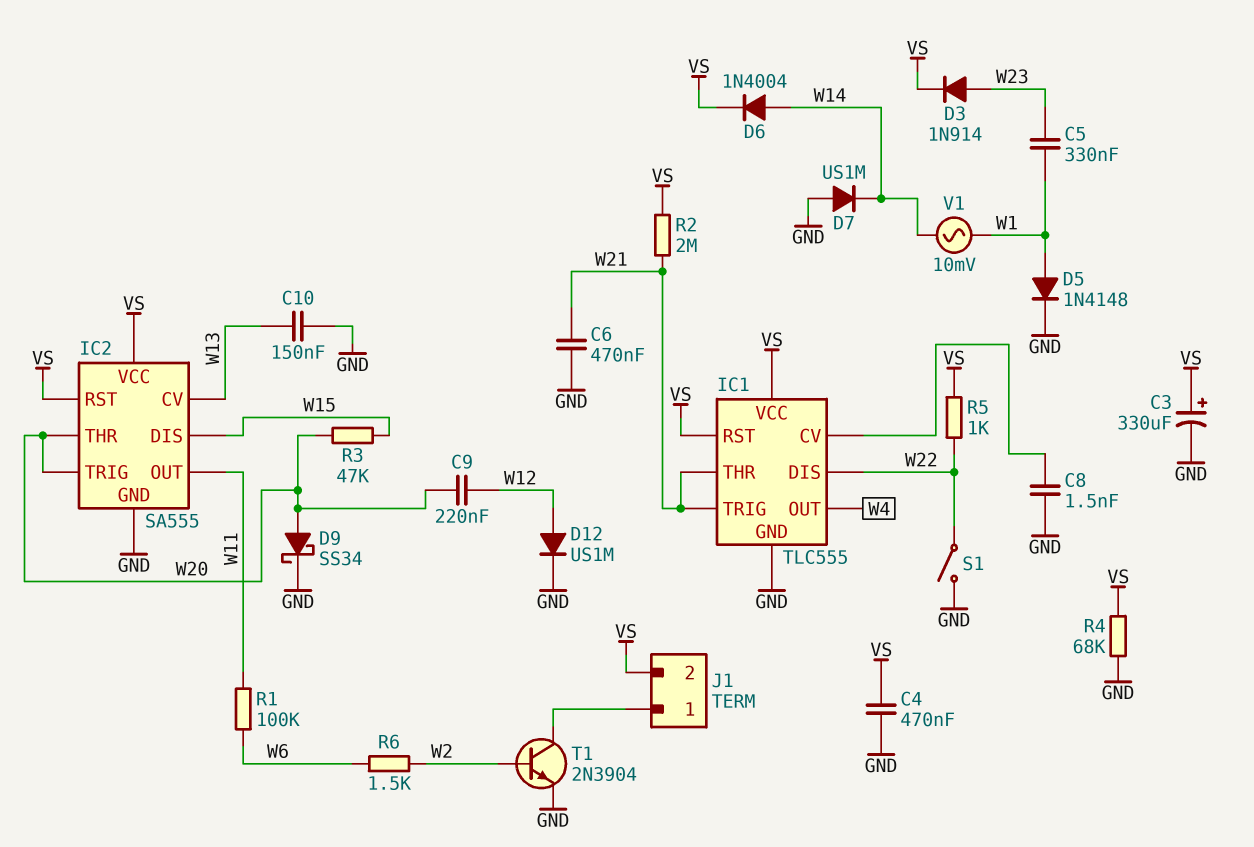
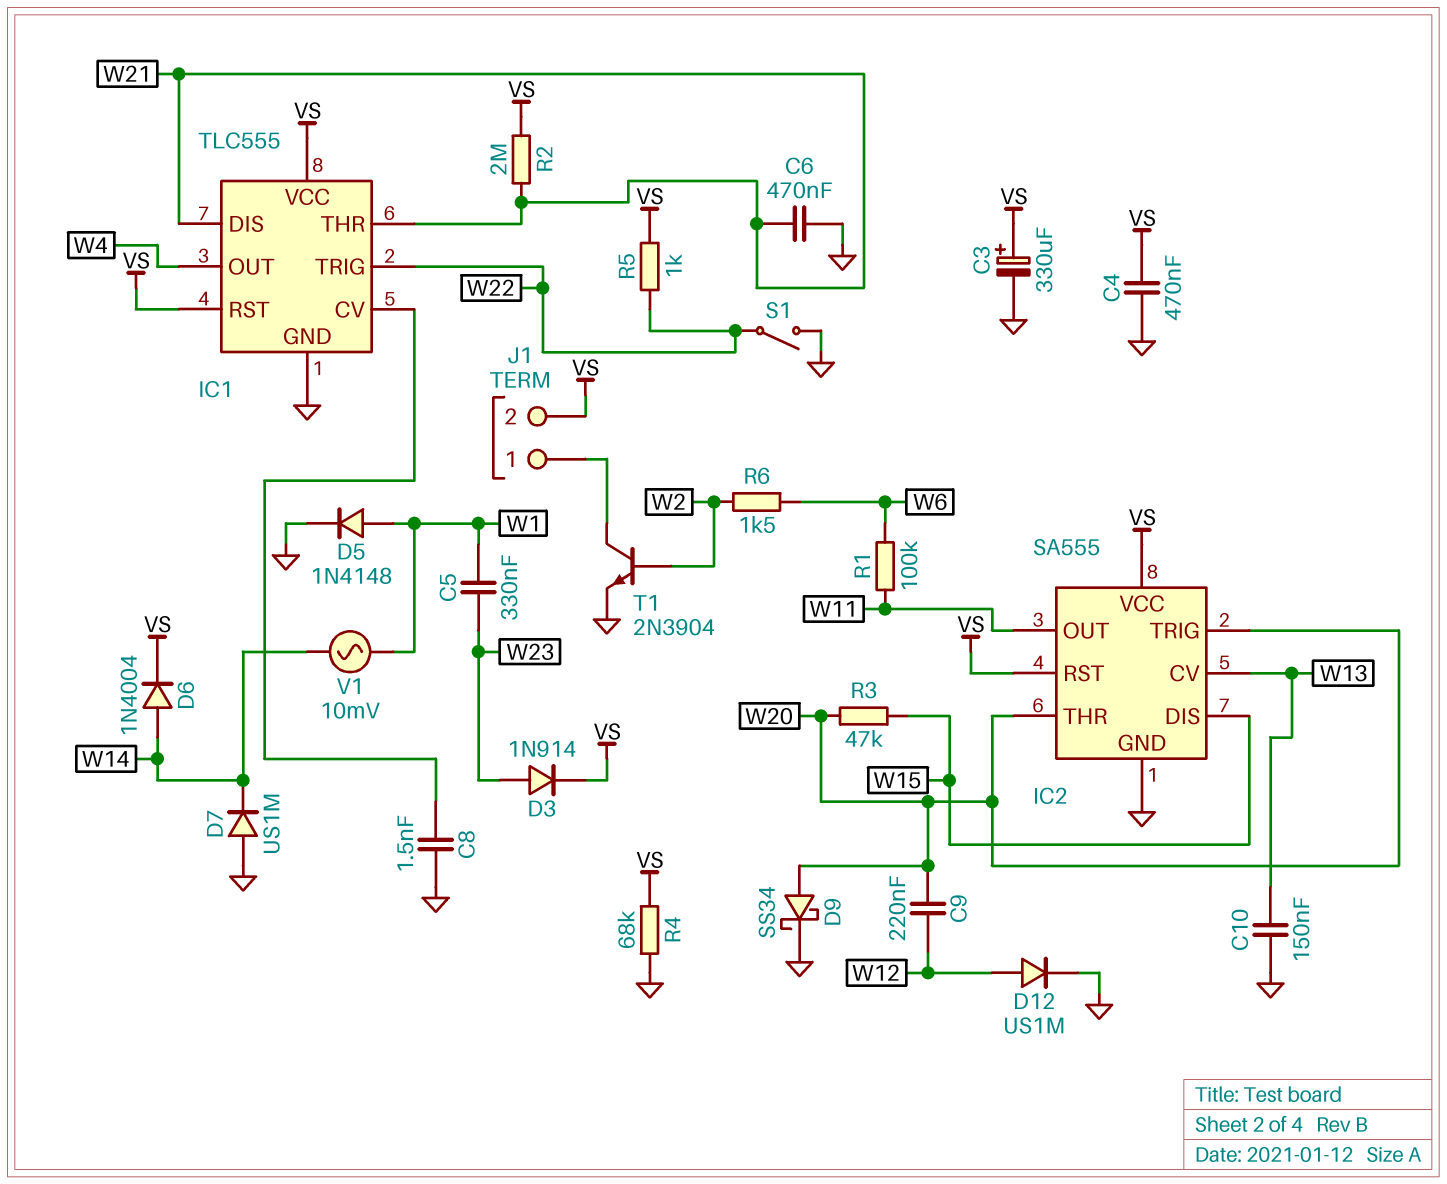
IC1 pin DIS: W22 -> W21
IC1 pin TRIG: W21 -> W22

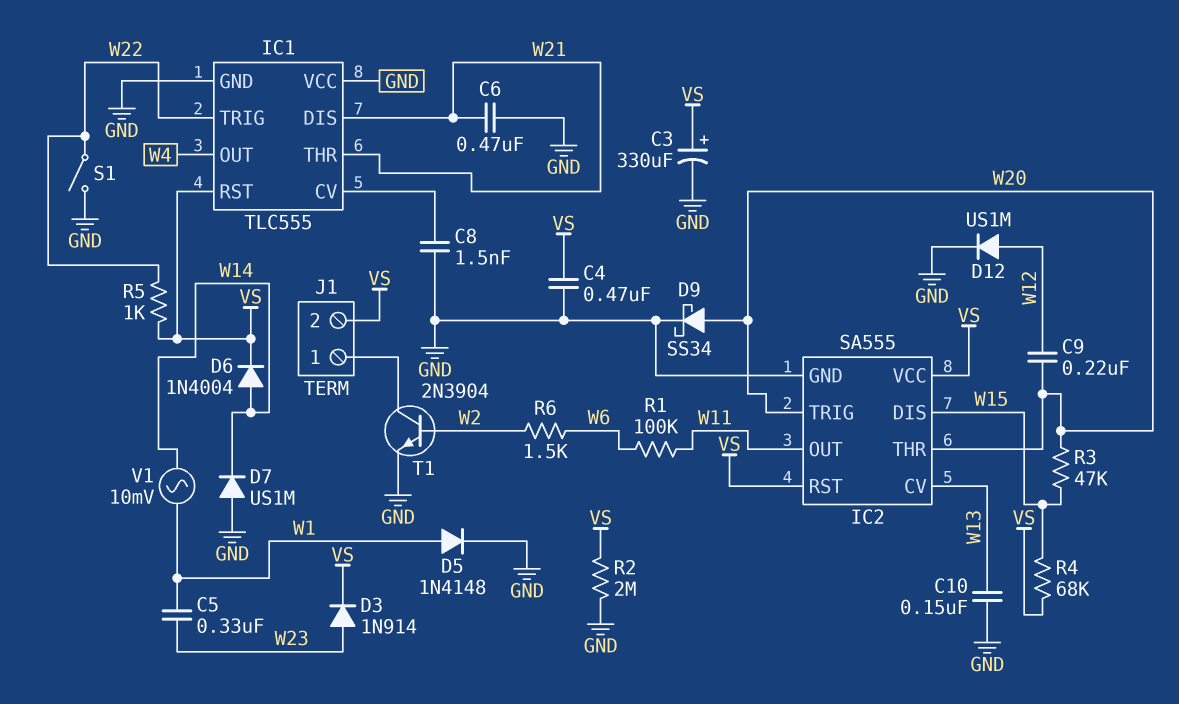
IC1 pin VCC: VS -> GND
R2: 2M (VS, W21) -> 2M (GND, VS)
R4: 68k (GND, VS) -> 68k (VS, W15)

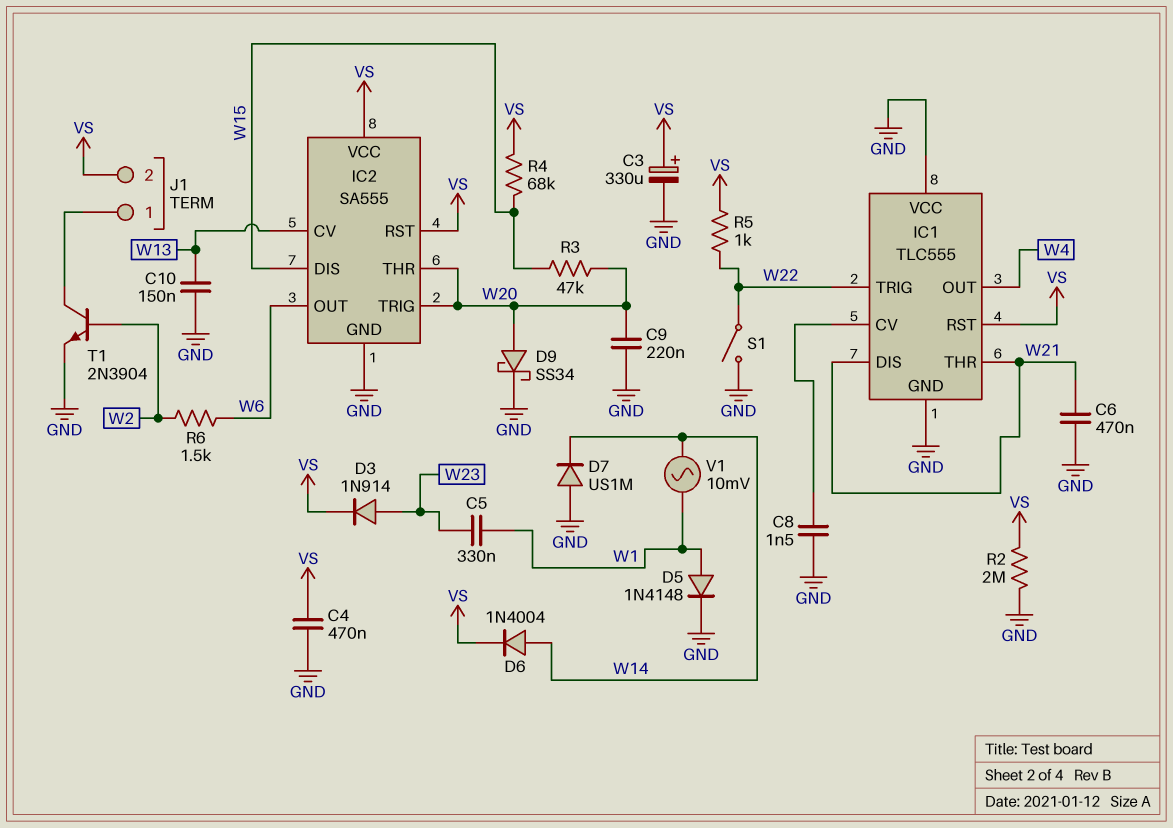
C9: 220nF (W12, W20) -> 220nF (GND, W20)
D12: diode US1M (A W12, K GND) -> none
IC2 pin OUT: W11 -> W6
R1: 100k (W6, W11) -> none

